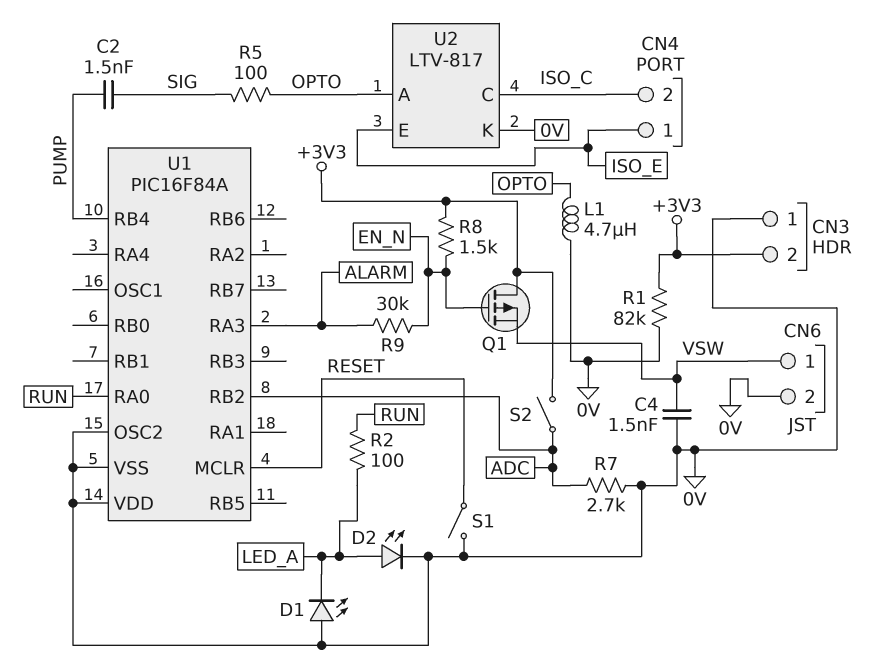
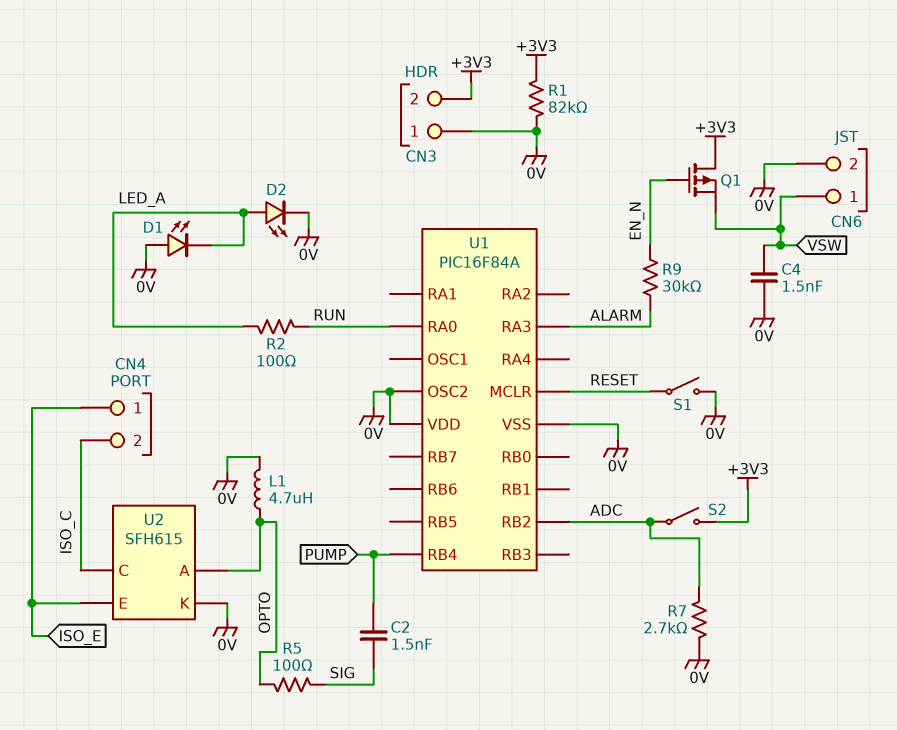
R8: 1.5k (+3V3, EN_N) -> none
U2: LTV-817 -> SFH615

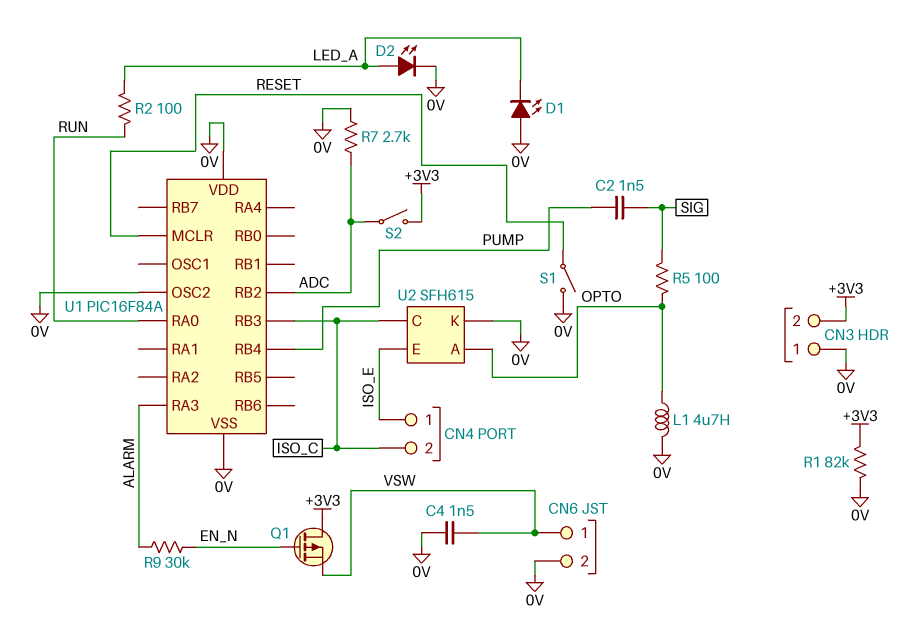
U1 pin RB3: none -> ISO_C

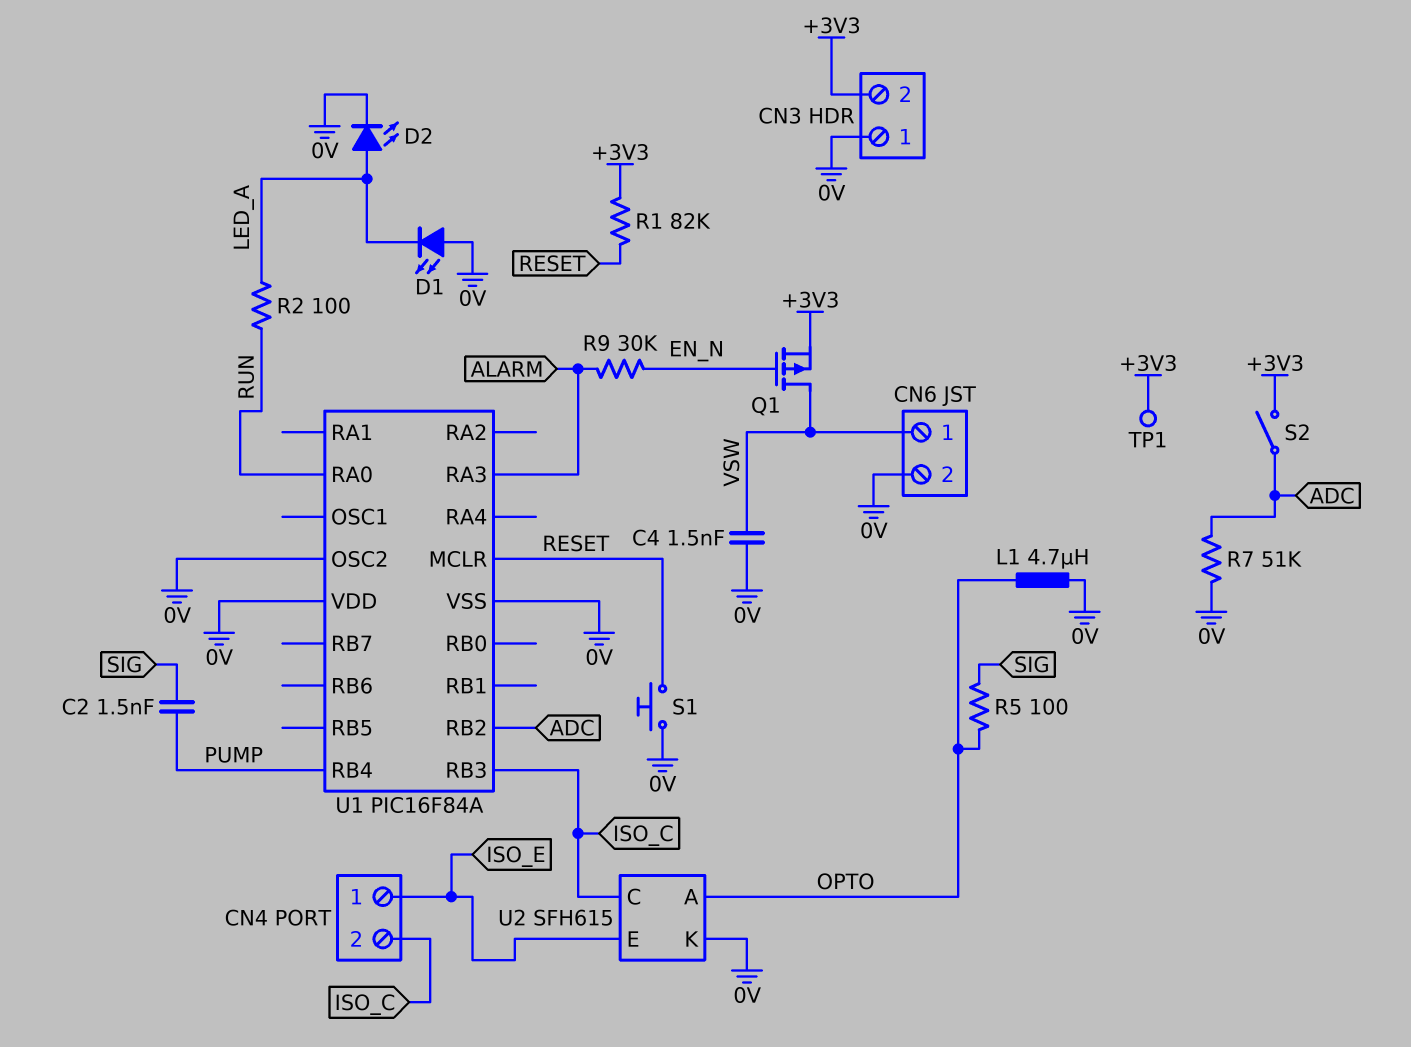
Q1: PMOS (G EN_N, D +3V3, S VSW) -> PMOS (G EN_N, D VSW, S +3V3)
R1: 82k (+3V3, 0V) -> 82k (+3V3, RESET)
R7: 2.7k (0V, ADC) -> 51k (0V, ADC)
S1: switch (0V, RESET) -> button (0V, RESET)
TP1: none -> test point (+3V3)

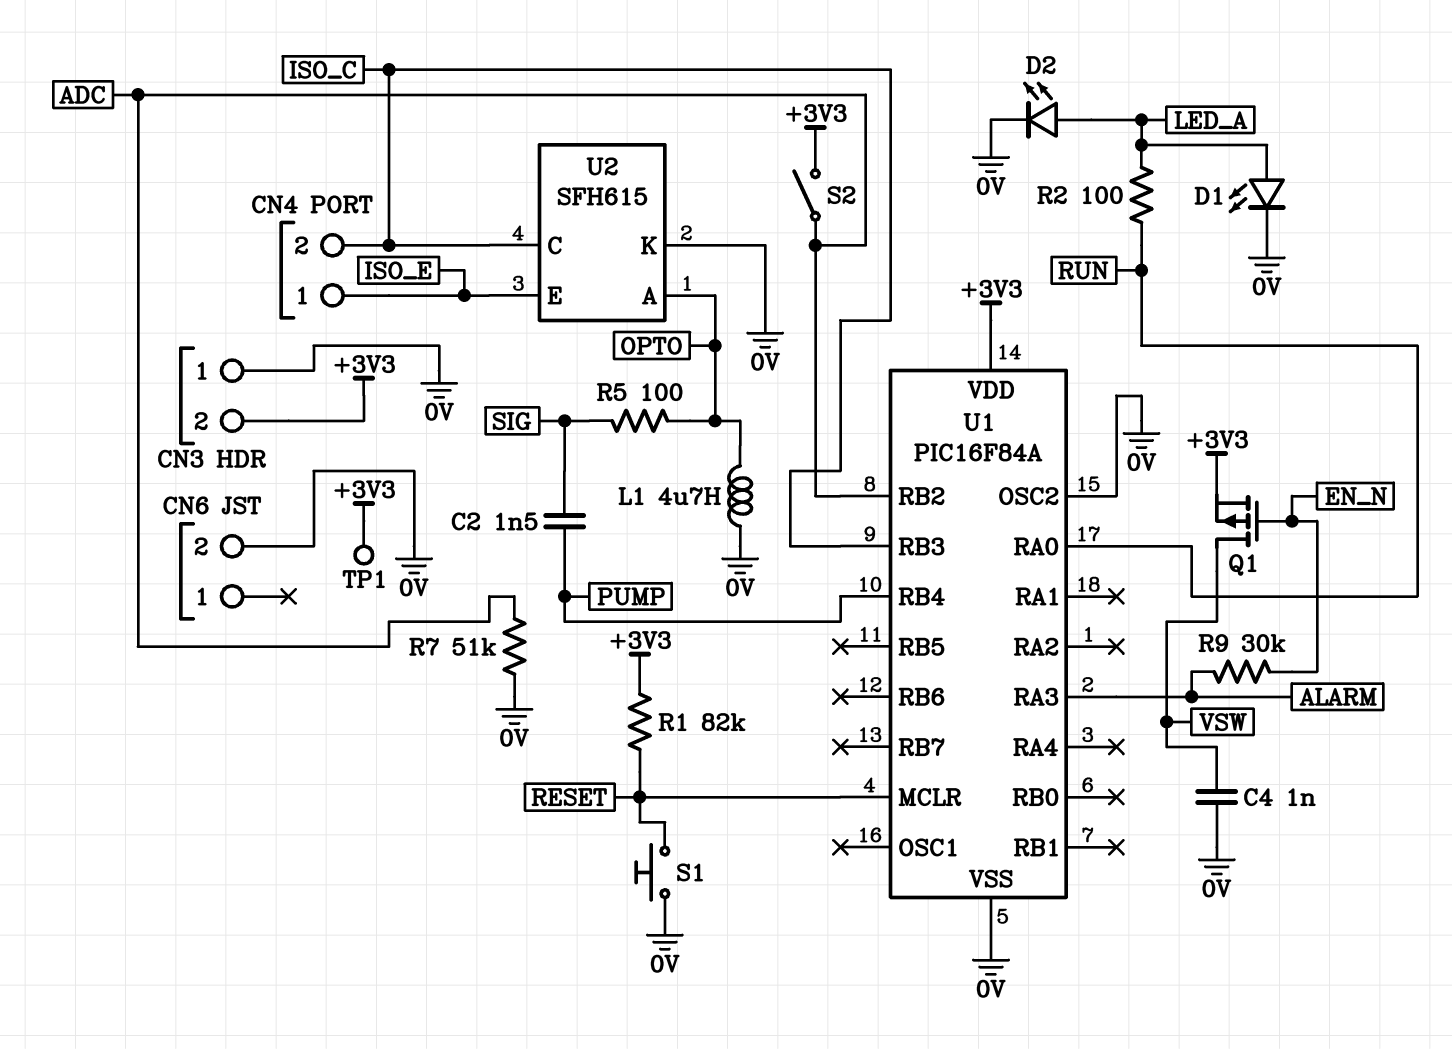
C4: 1.5nF (0V, VSW) -> 1nF (0V, VSW)
CN6 pin 1: VSW -> none
D1: LED (A 0V, K LED_A) -> LED (A LED_A, K 0V)
U1 pin VDD: 0V -> +3V3

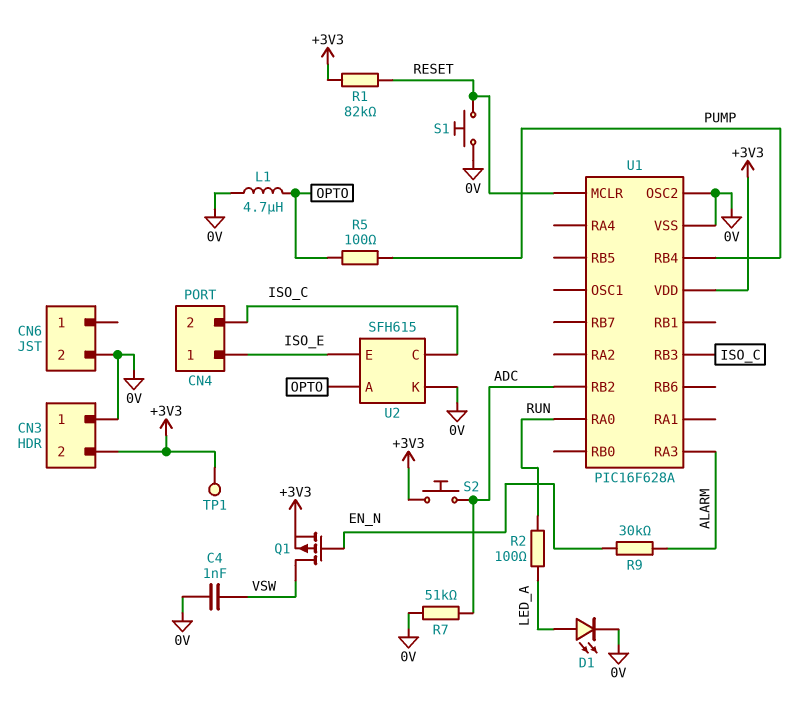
C2: 1.5nF (PUMP, SIG) -> none
D2: LED (A LED_A, K 0V) -> none
R5: 100 (OPTO, SIG) -> 100 (OPTO, PUMP)
S2: switch (+3V3, ADC) -> button (+3V3, ADC)
U1: PIC16F84A -> PIC16F628A

